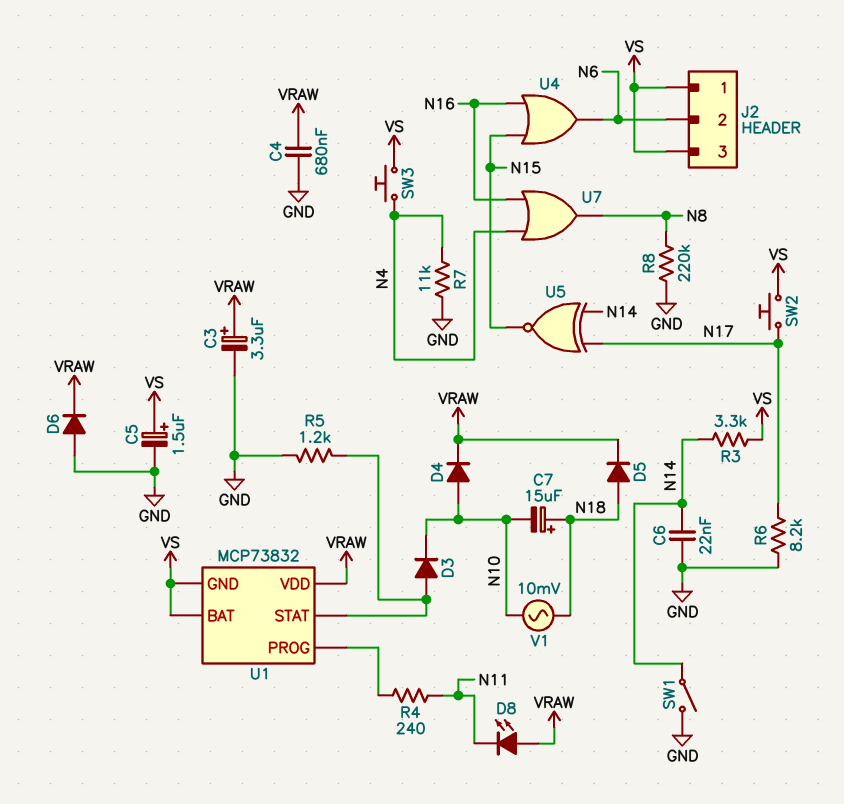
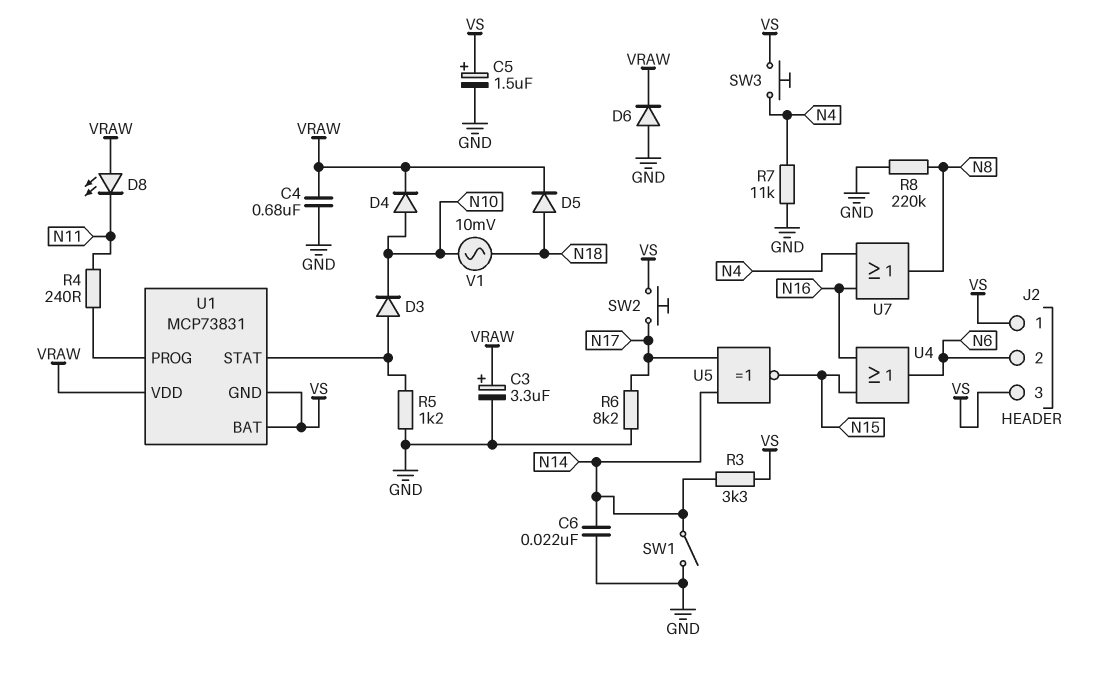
C7: 15uF (plus N18, minus N10) -> none
U1: MCP73832 -> MCP73831

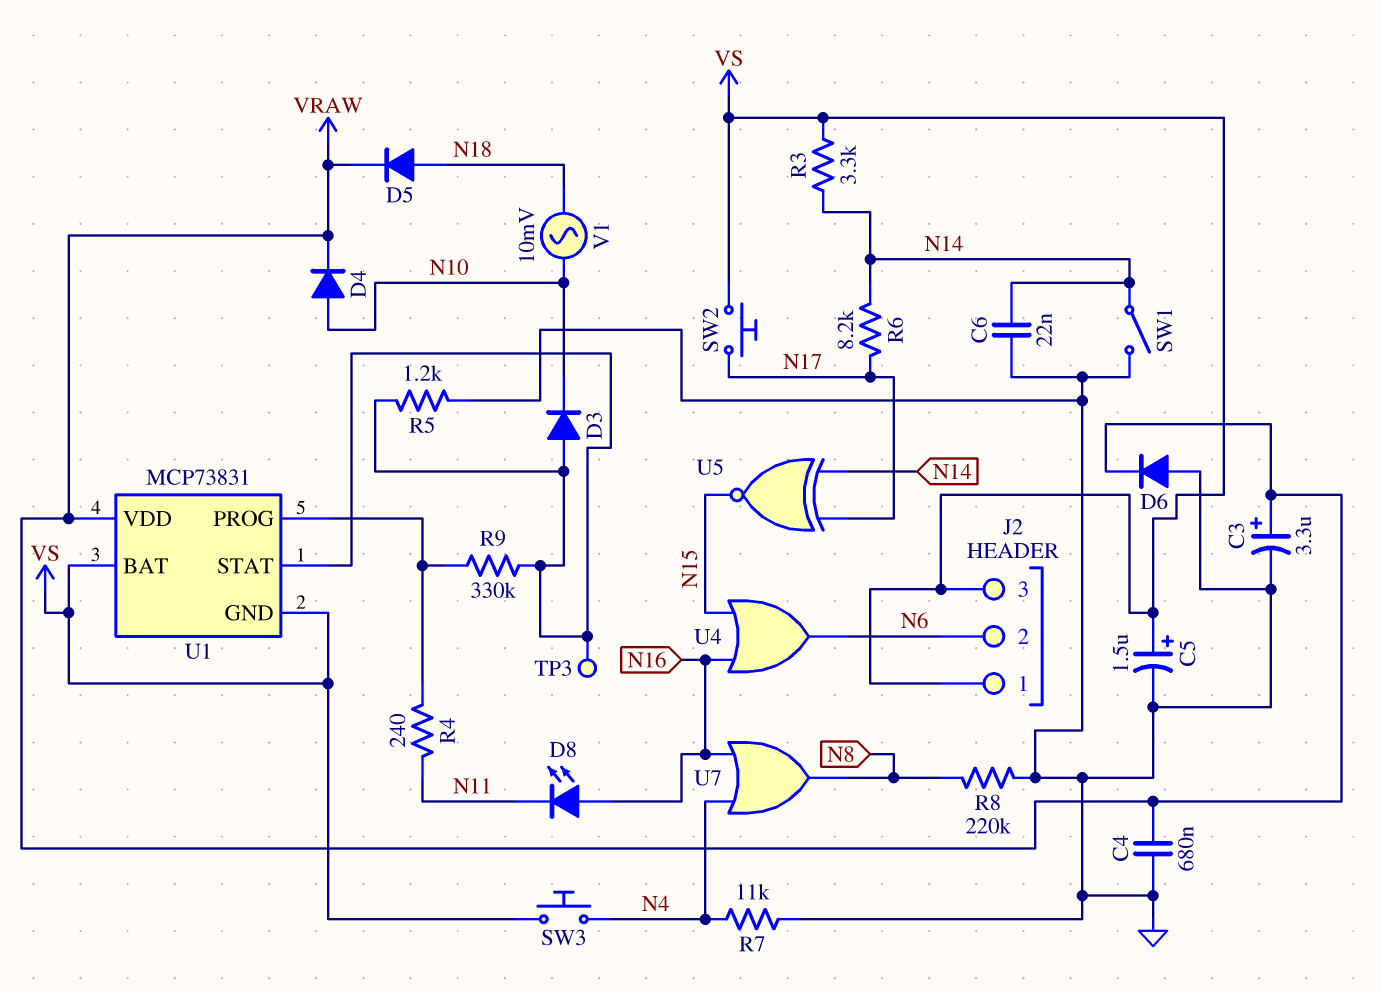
D8: LED (A VRAW, K N11) -> LED (A N16, K N11)
R6: 8.2k (GND, N17) -> 8.2k (N14, N17)
R9: none -> 330k (U1/PROG, U1/STAT)
TP3: none -> test point (U1/STAT)

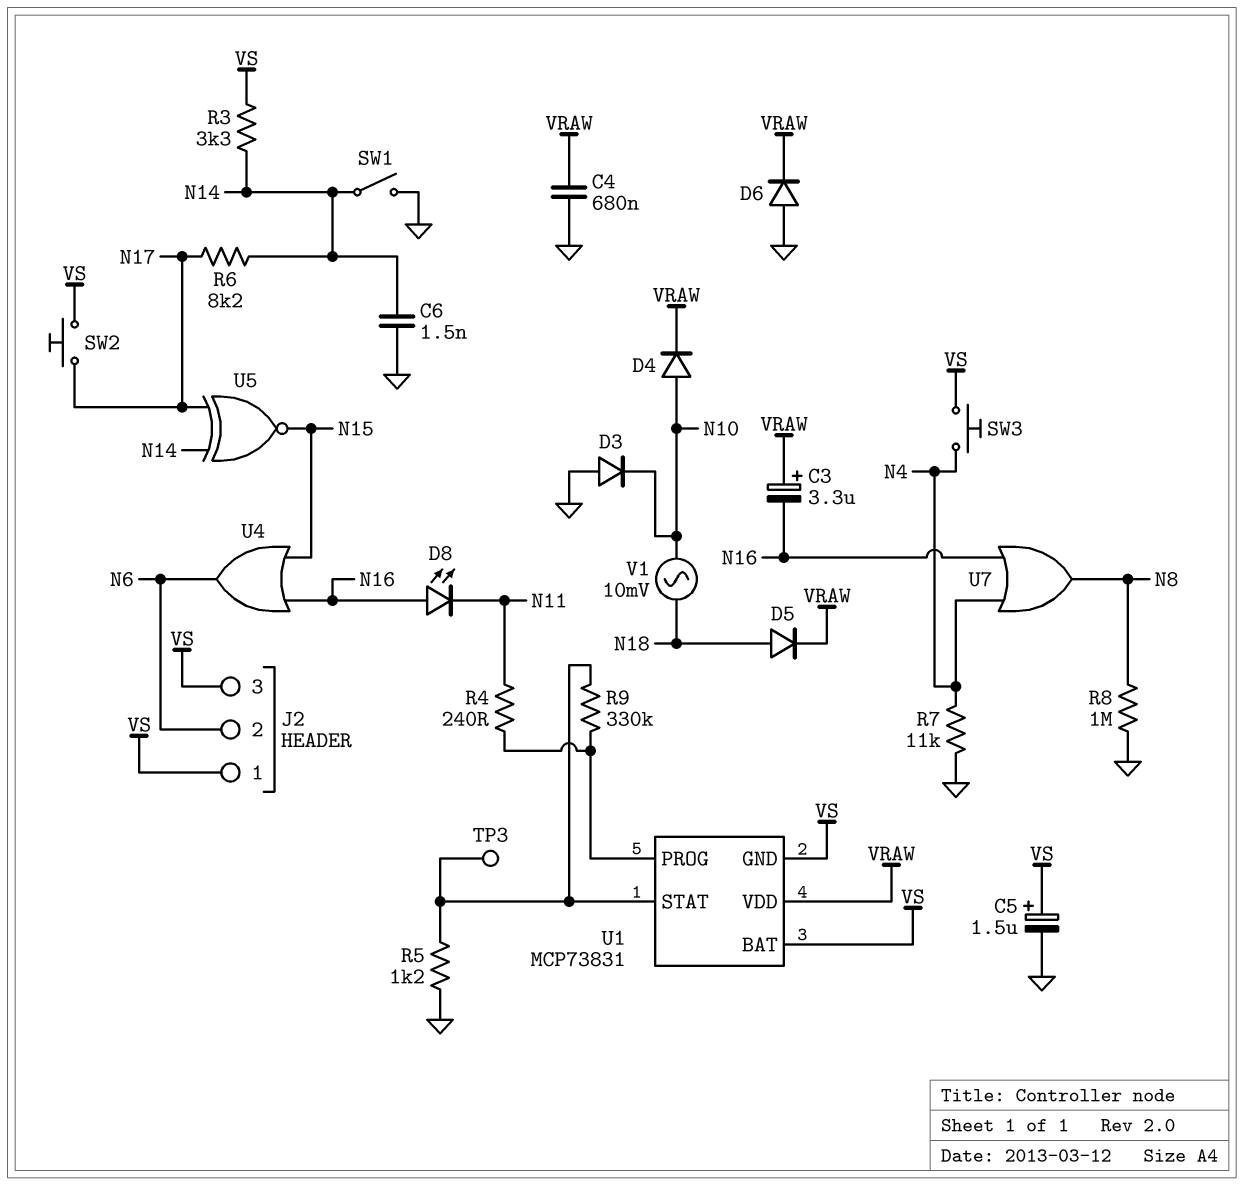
C3: 3.3uF (plus VRAW, minus GND) -> 3.3uF (plus VRAW, minus N16)
C6: 22nF (GND, N14) -> 1.5nF (GND, N14)
D3: diode (A U1/STAT, K N10) -> diode (A GND, K N10)
R8: 220k (GND, N8) -> 1M (GND, N8)

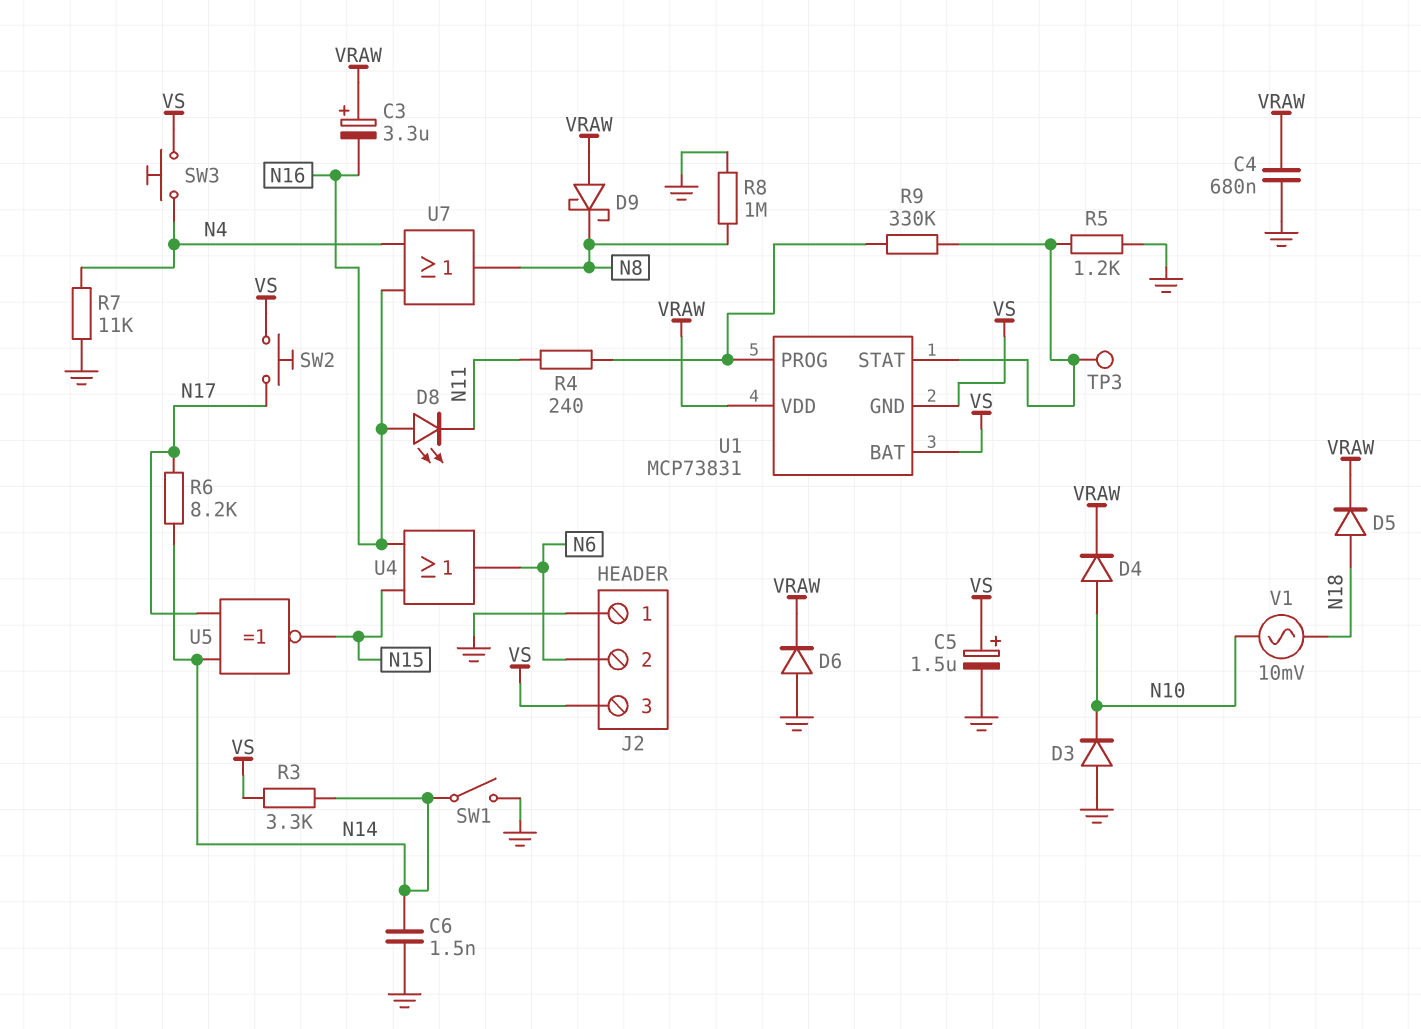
D9: none -> schottky (A VRAW, K N8)
J2 pin 1: VS -> GND

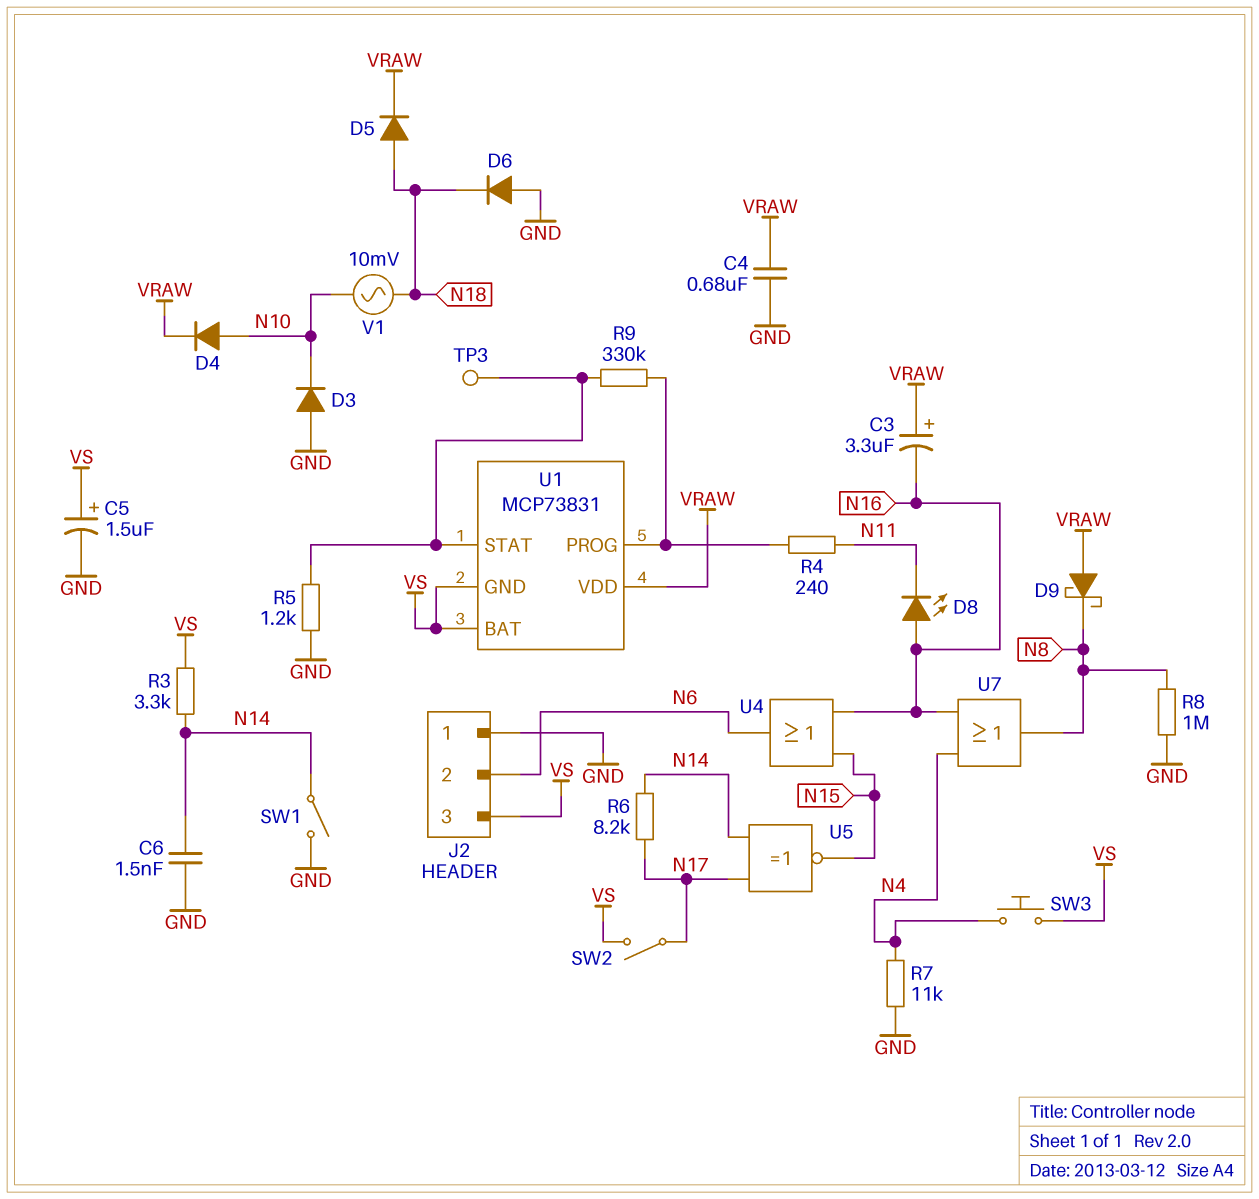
D6: diode (A GND, K VRAW) -> diode (A GND, K N18)
SW2: button (N17, VS) -> switch (N17, VS)

